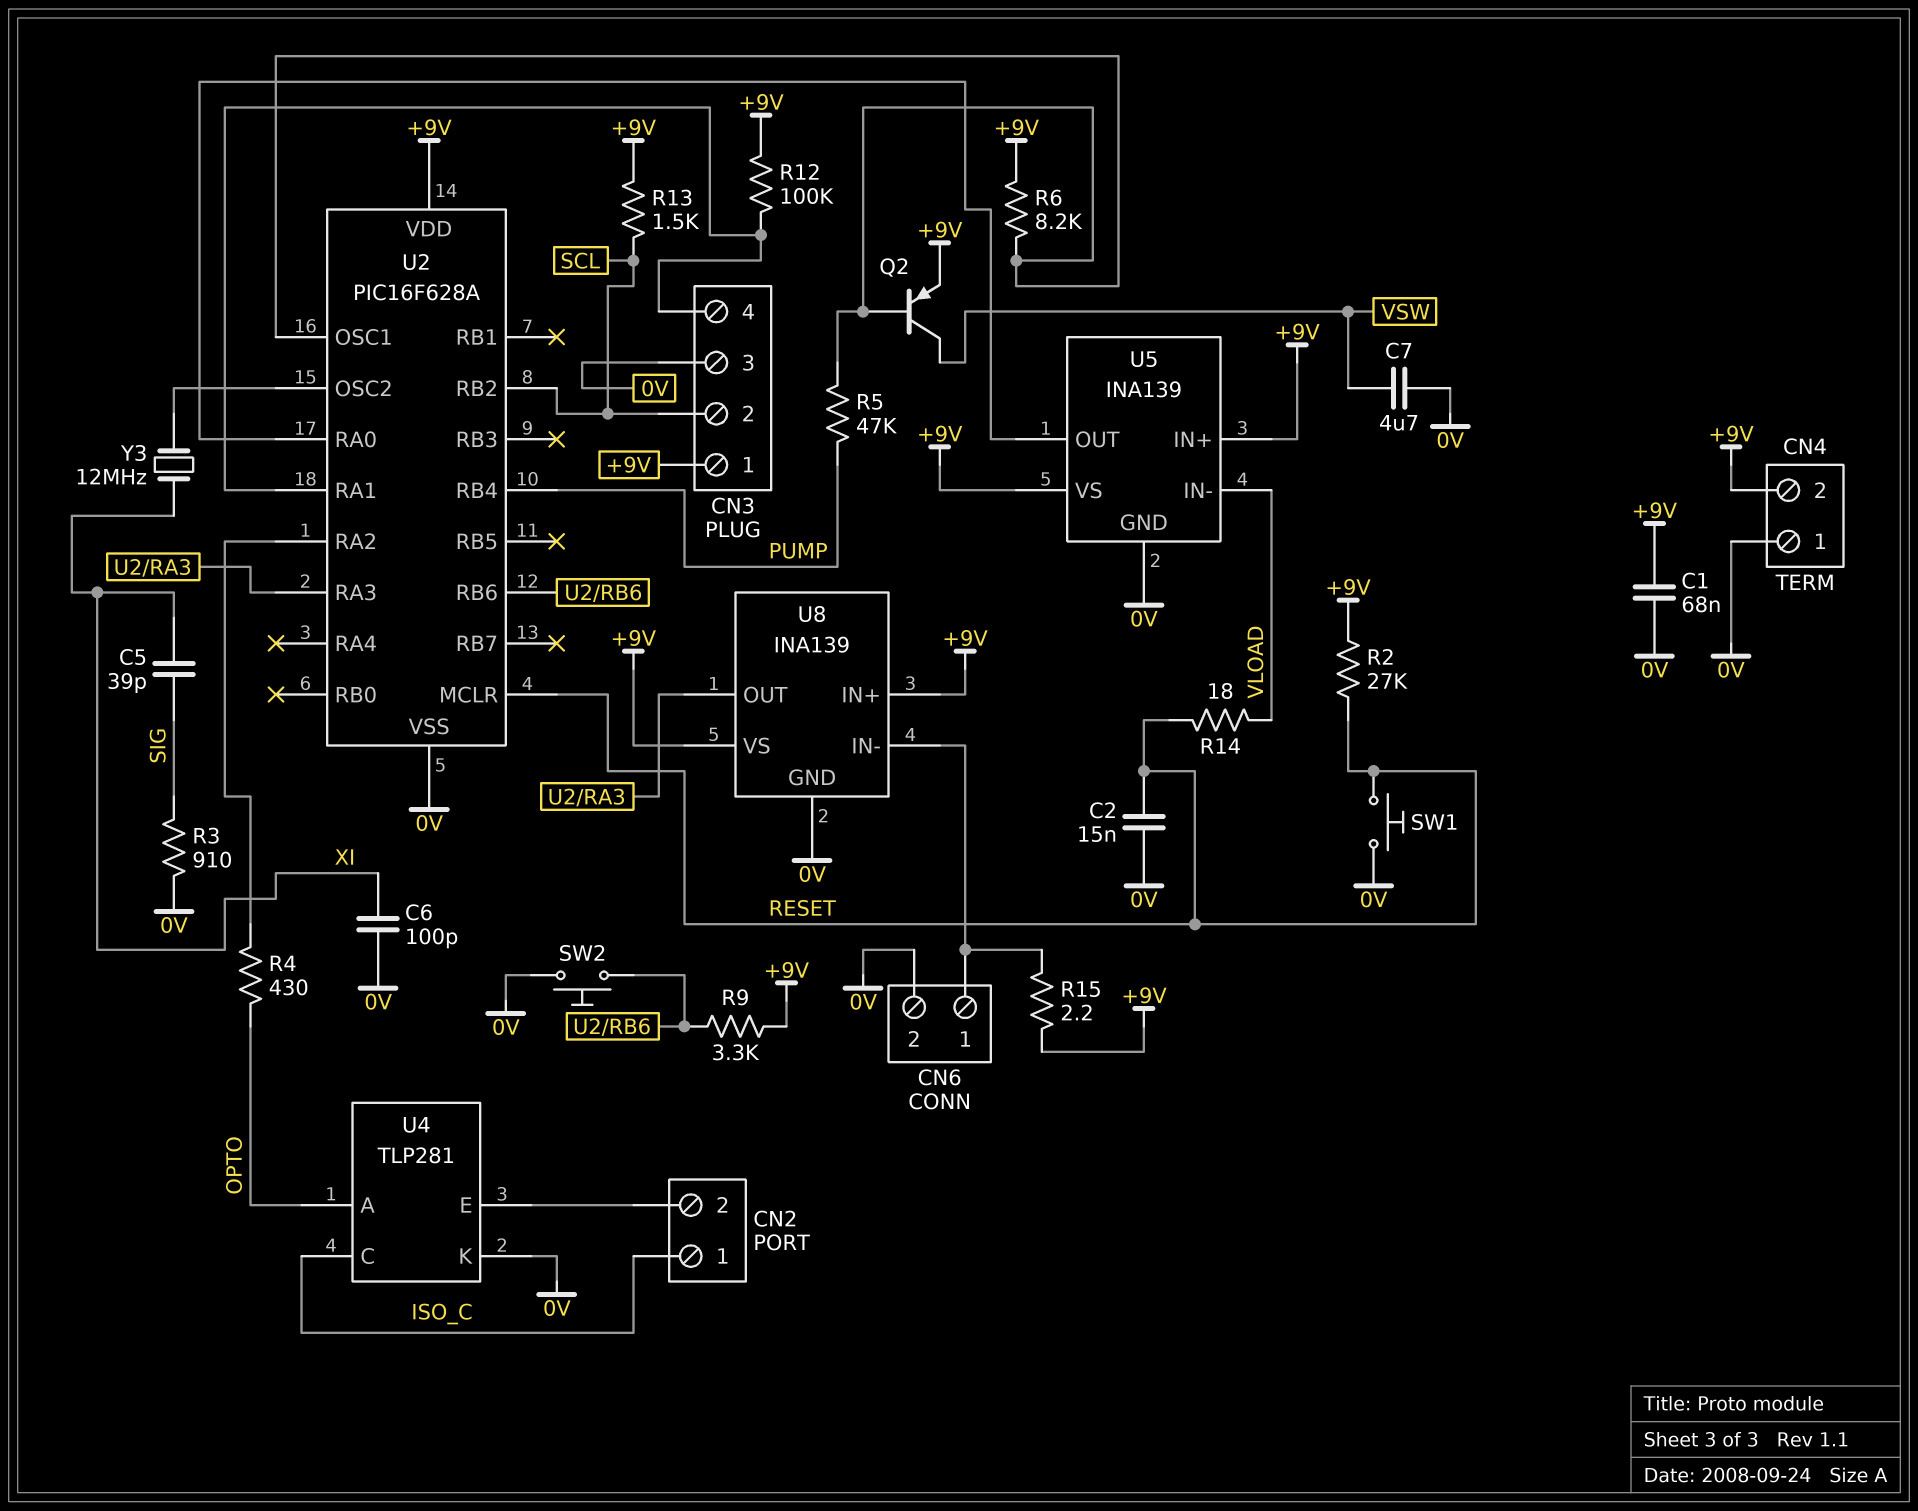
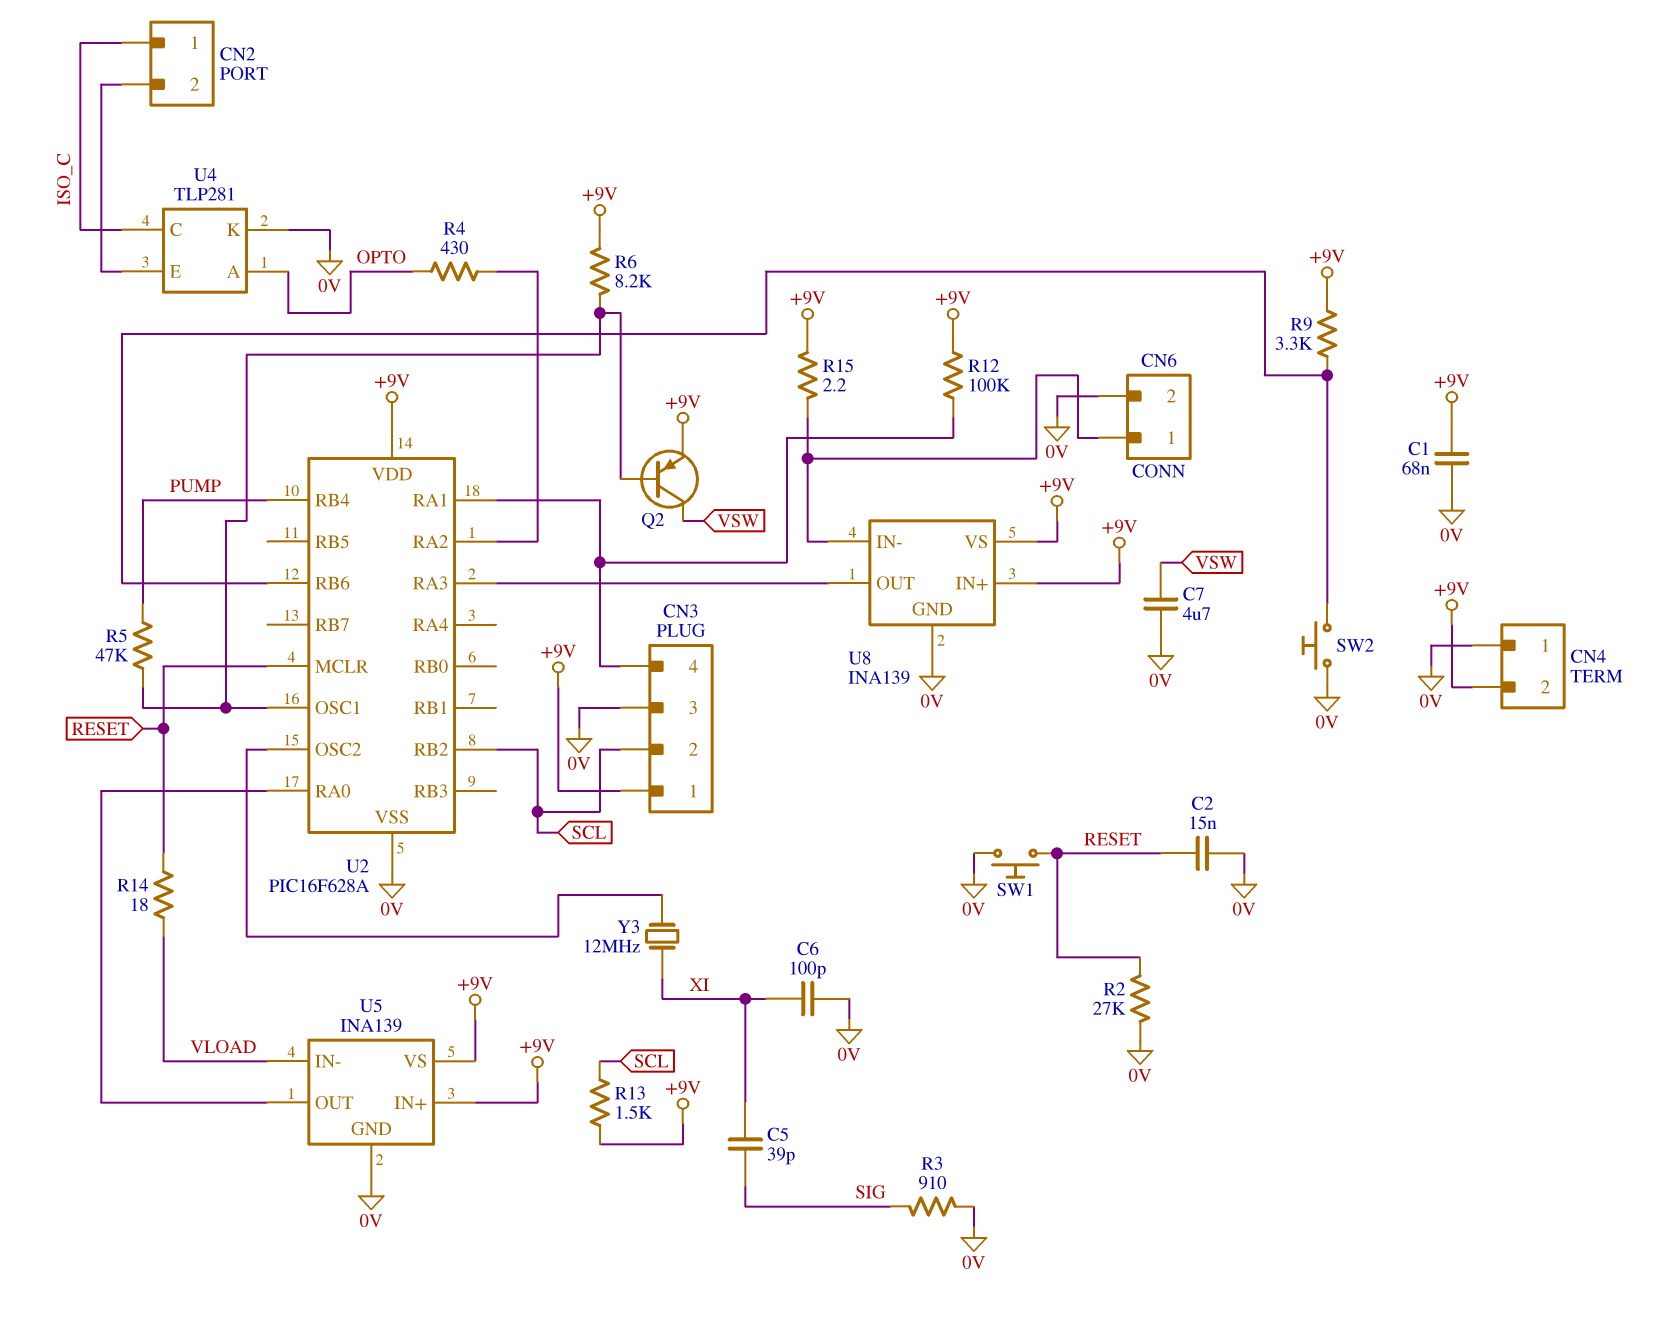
R2: 27k (+9V, RESET) -> 27k (0V, RESET)

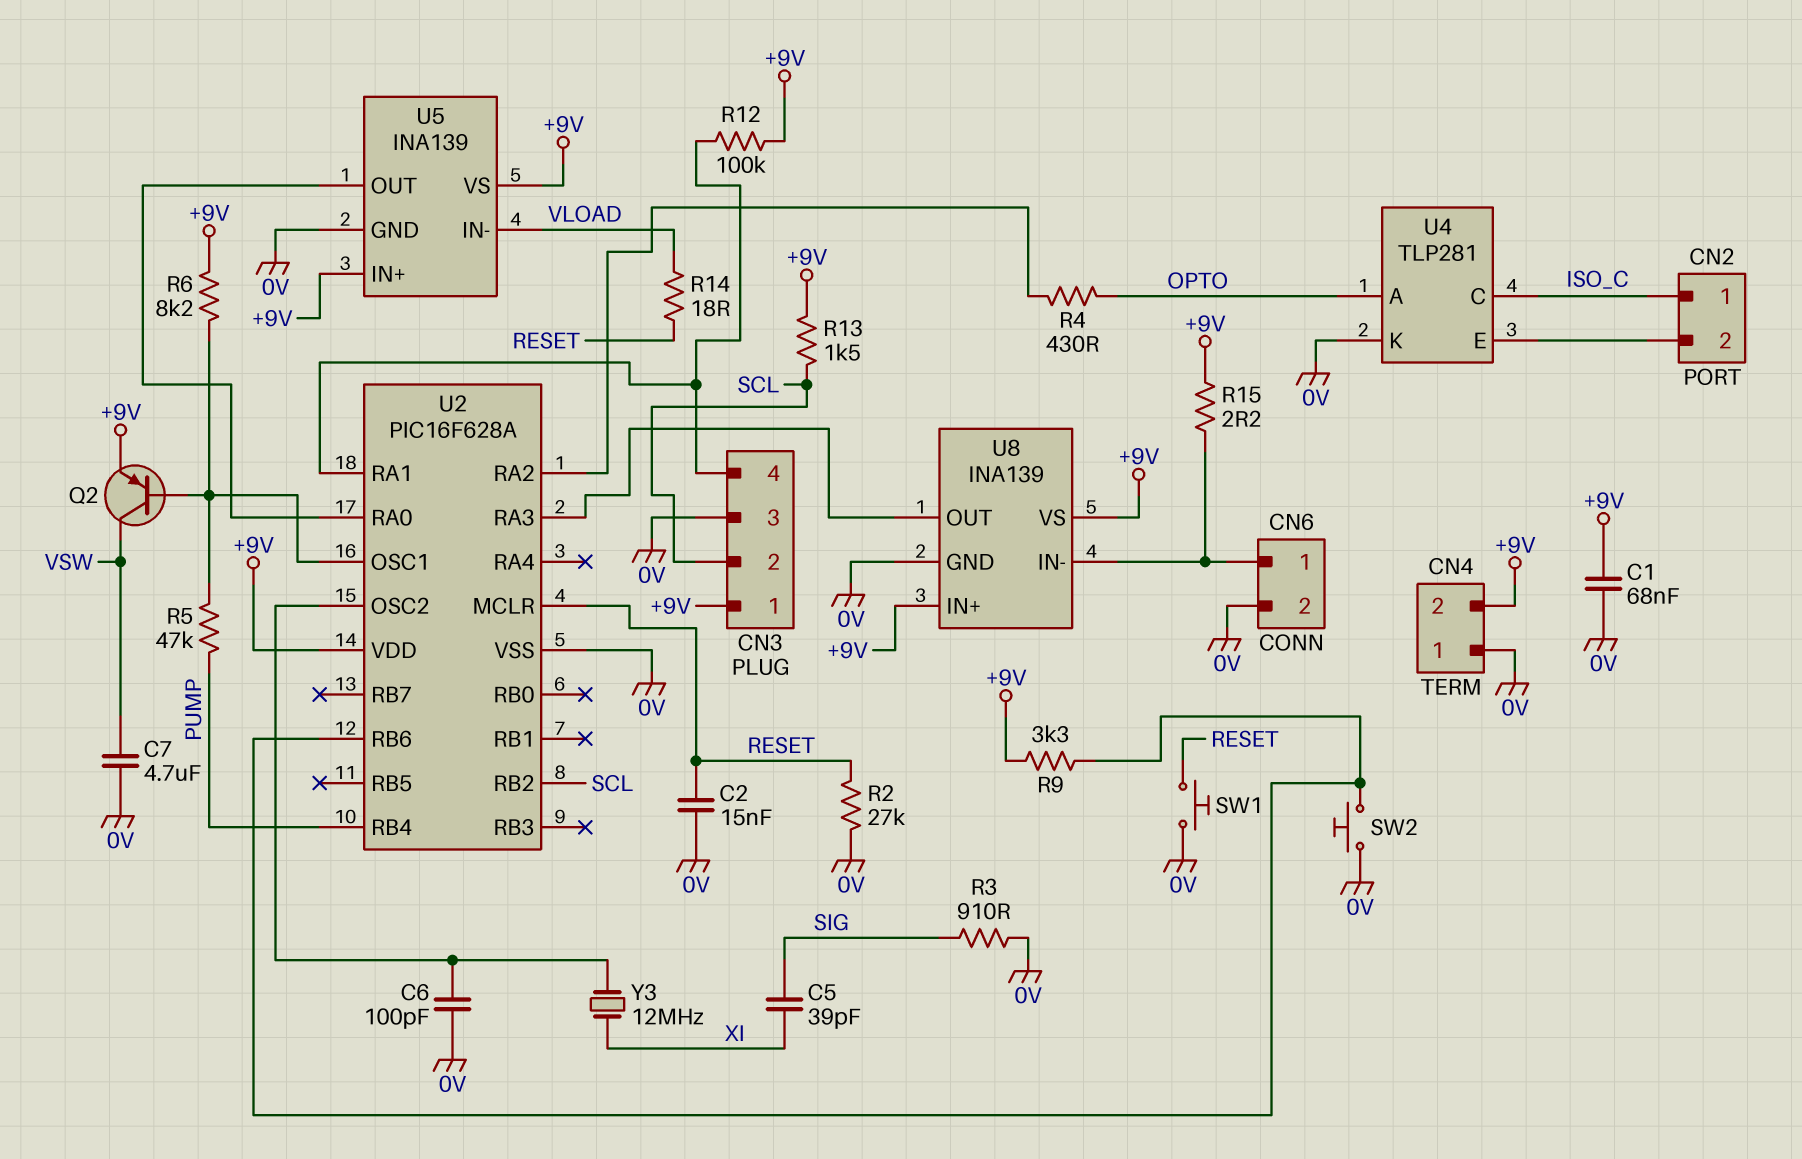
C6: 100pF (0V, XI) -> 100pF (0V, U2/OSC2)

